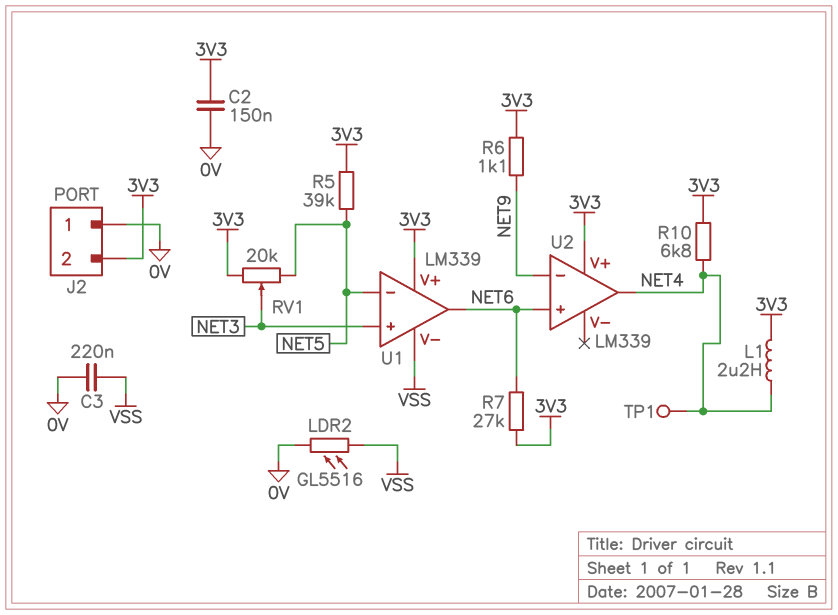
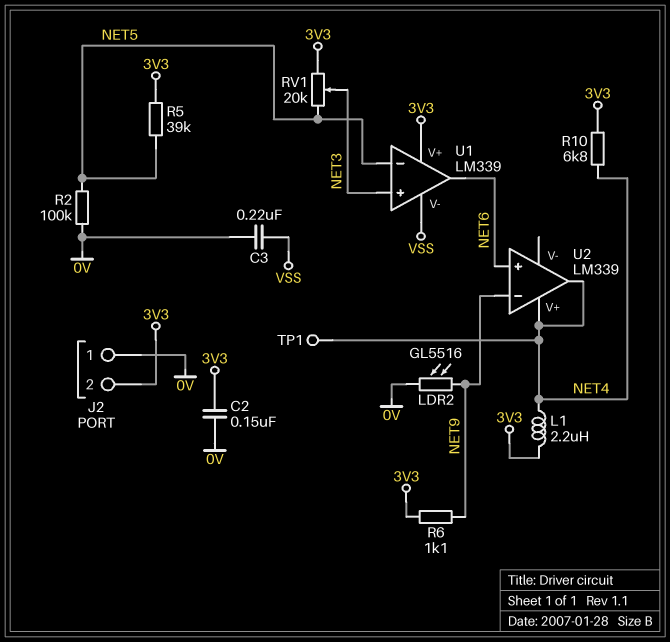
LDR2: GL5516 (0V, VSS) -> GL5516 (0V, NET9)
R2: none -> 100k (0V, NET5)
R7: 27k (3V3, NET6) -> none
U2 pin V+: 3V3 -> NET4

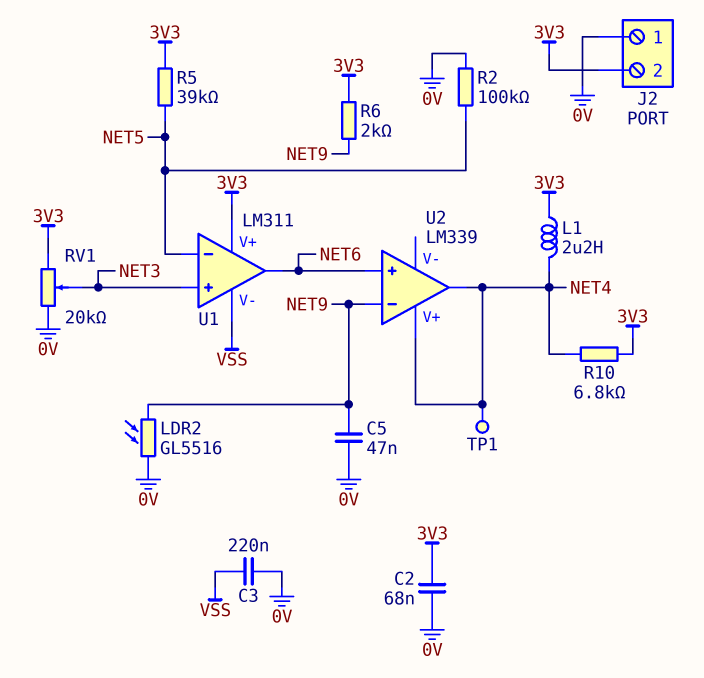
C2: 150nF (0V, 3V3) -> 68nF (0V, 3V3)
C5: none -> 47nF (0V, NET9)
R6: 1.1k (3V3, NET9) -> 2k (3V3, NET9)
RV1: 20k (3V3, NET5, wiper NET3) -> 20k (0V, 3V3, wiper NET3)
U1: LM339 -> LM311

